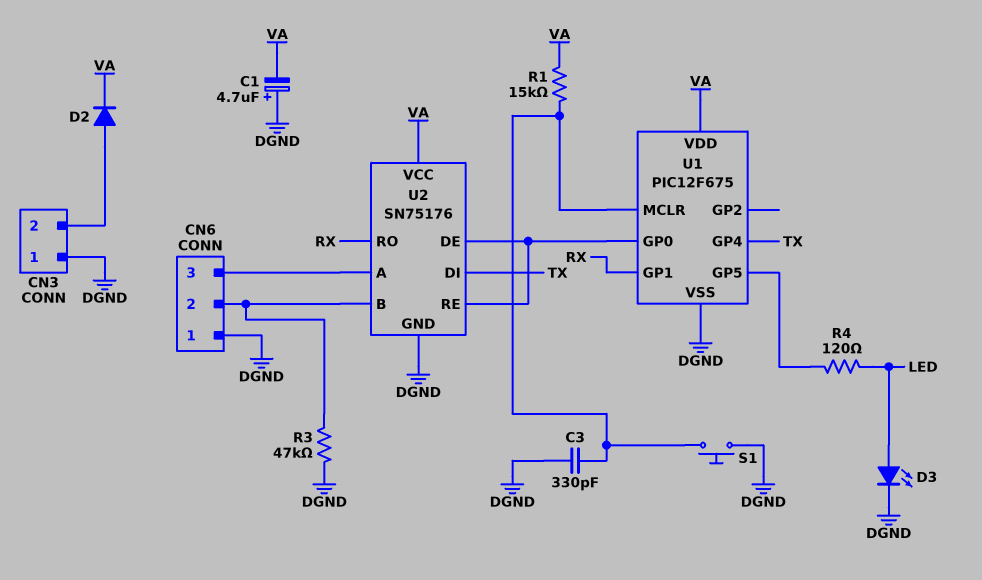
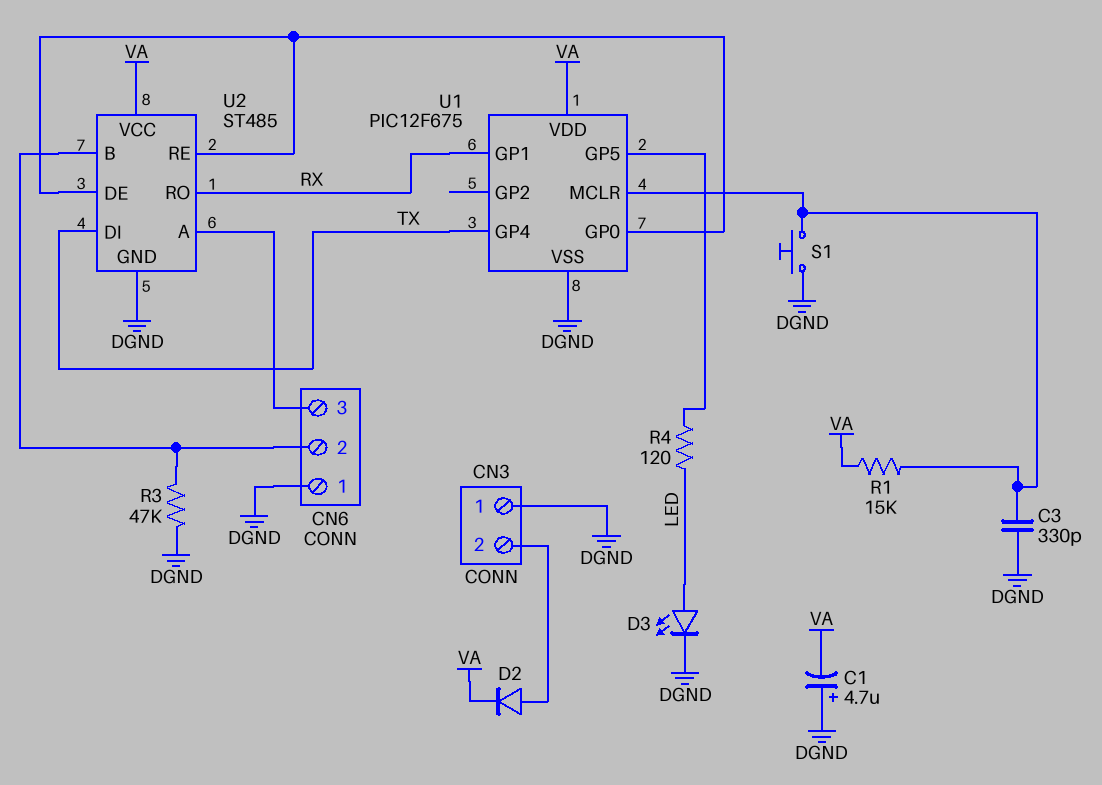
U2: SN75176 -> ST485

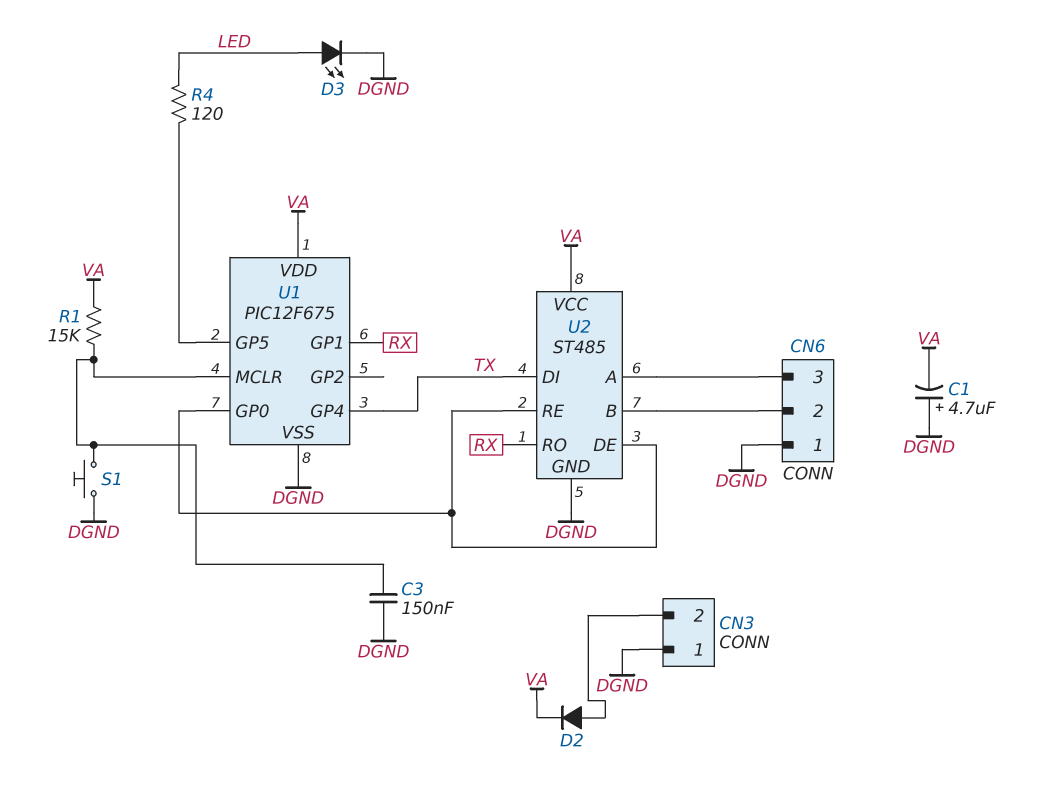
C3: 330pF (DGND, U1/MCLR) -> 150nF (DGND, U1/MCLR)
R3: 47k (CN6/2, DGND) -> none

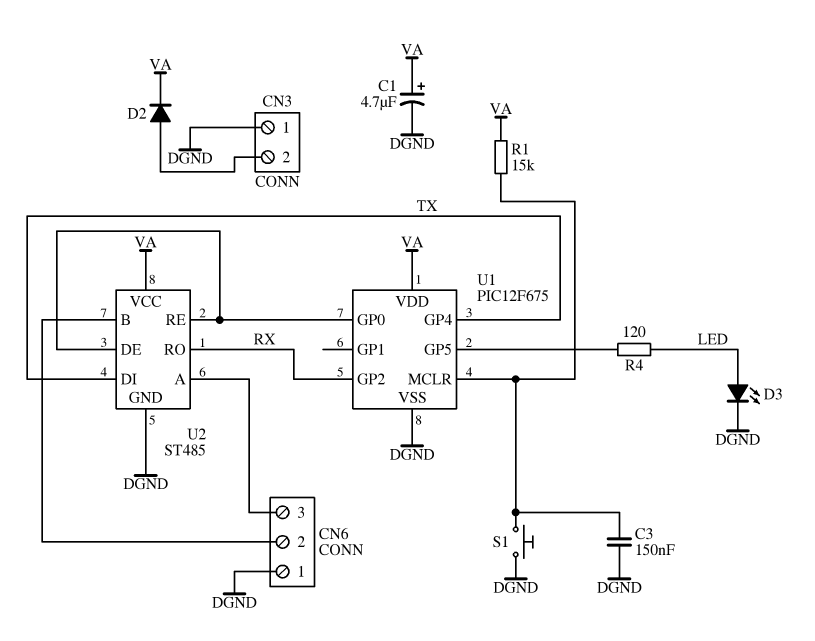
C1: 4.7uF (plus DGND, minus VA) -> 4.7uF (plus VA, minus DGND)
U1 pin GP1: RX -> none
U1 pin GP2: none -> RX

